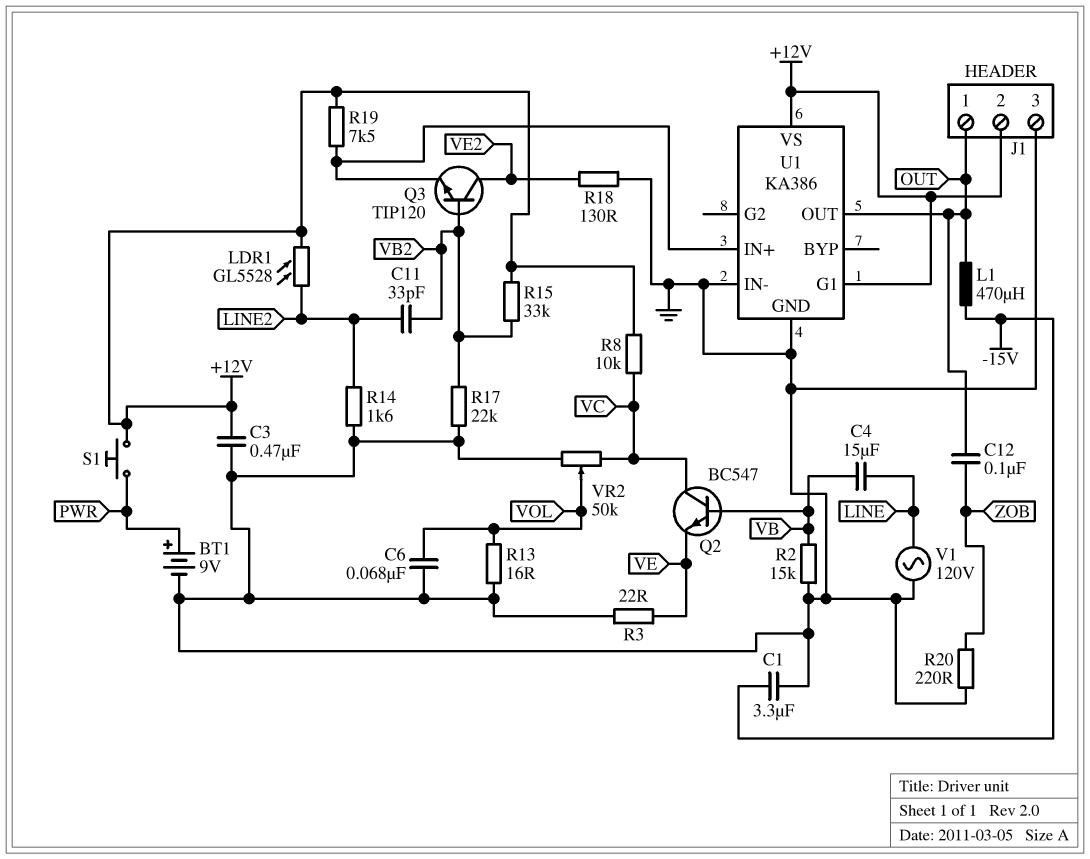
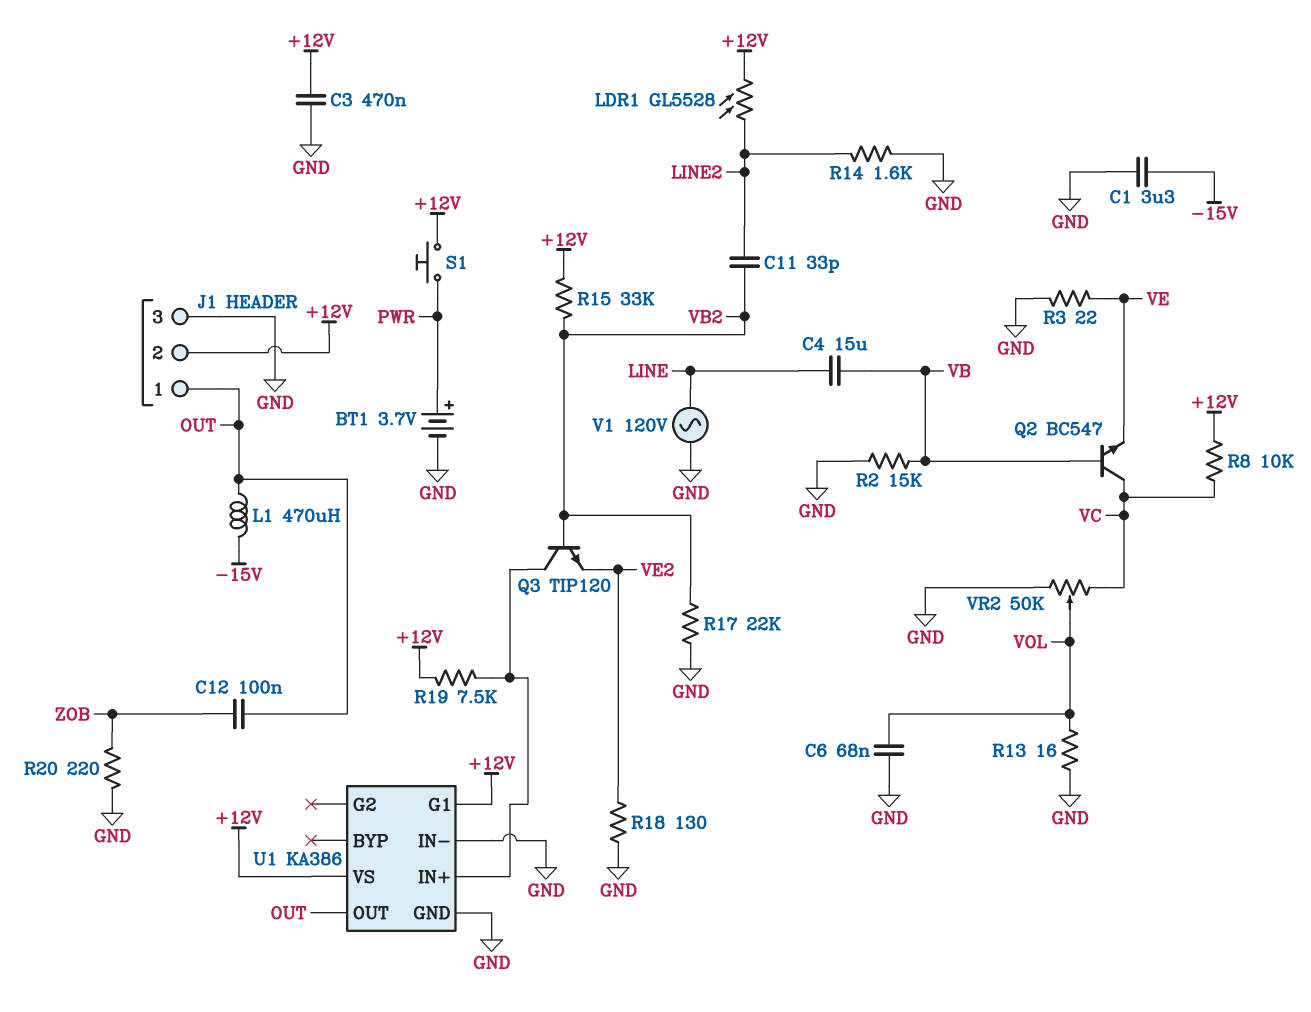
BT1: 9V (plus PWR, minus GND) -> 3.7V (plus PWR, minus GND)
Q3: NPN TIP120 (B VB2, C VE2, E U1/IN+) -> NPN TIP120 (B VB2, C U1/IN+, E VE2)

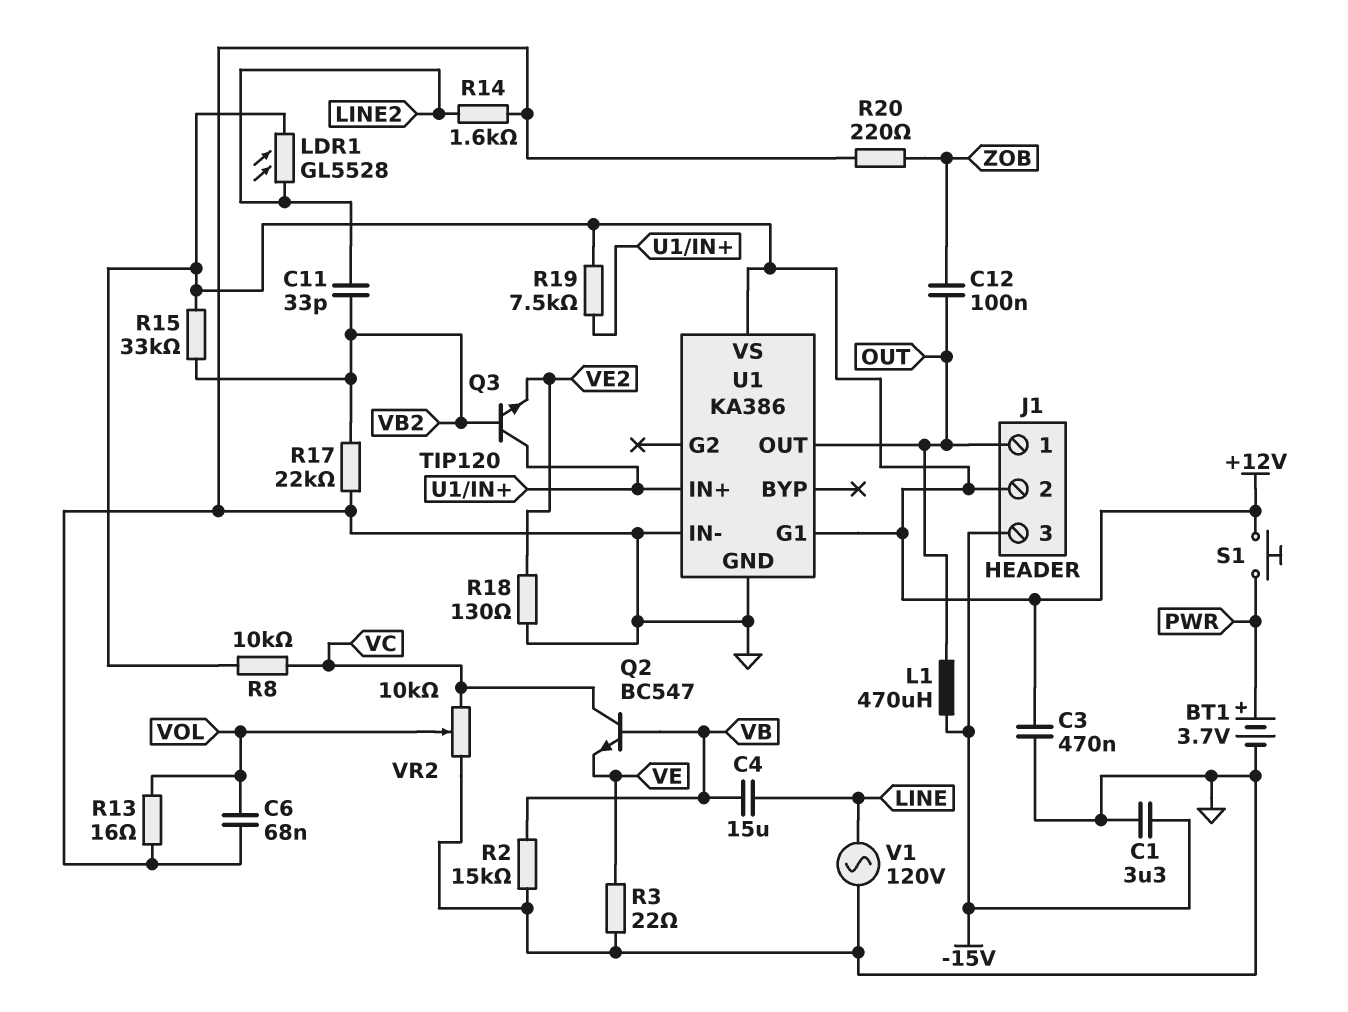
J1 pin 3: GND -> -15V
VR2: 50k (GND, VC, wiper VOL) -> 10k (GND, VC, wiper VOL)

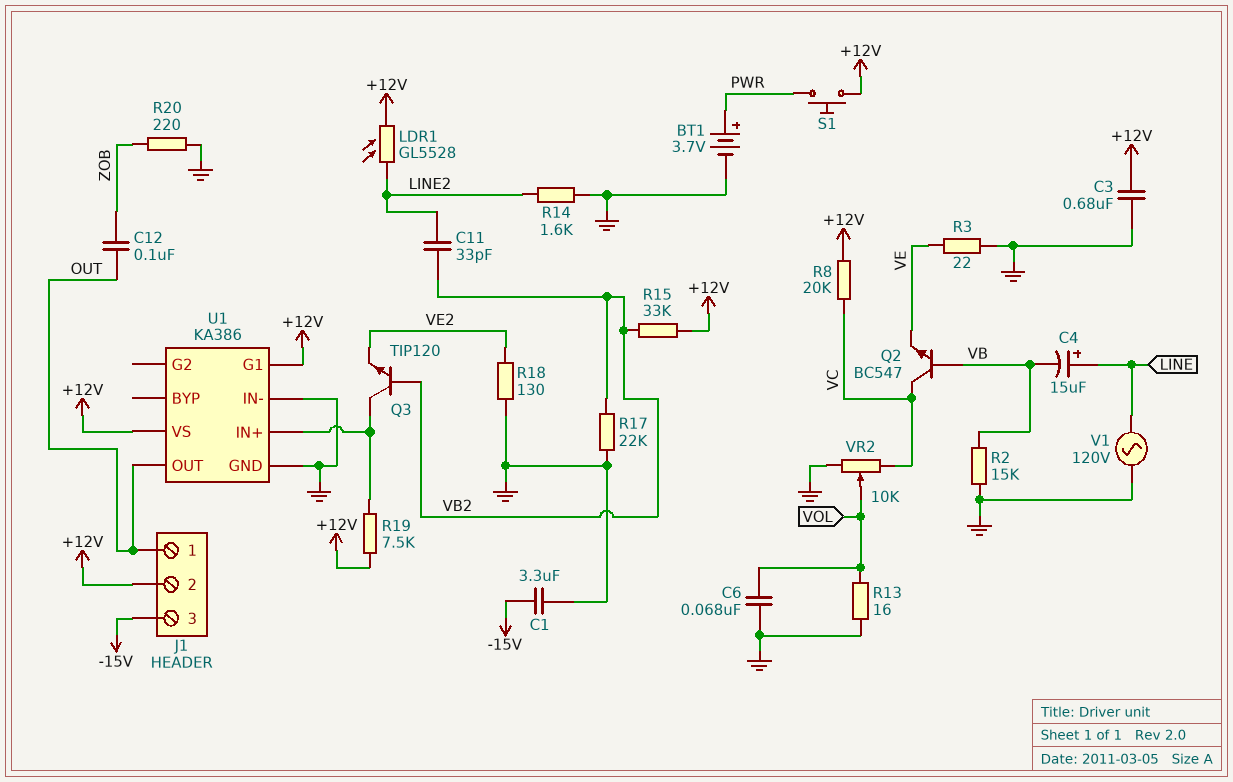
C3: 470nF (+12V, GND) -> 680nF (+12V, GND)
C4: 15uF (LINE, VB) -> 15uF (plus LINE, minus VB)
L1: 470uH (-15V, OUT) -> none
R8: 10k (+12V, VC) -> 20k (+12V, VC)

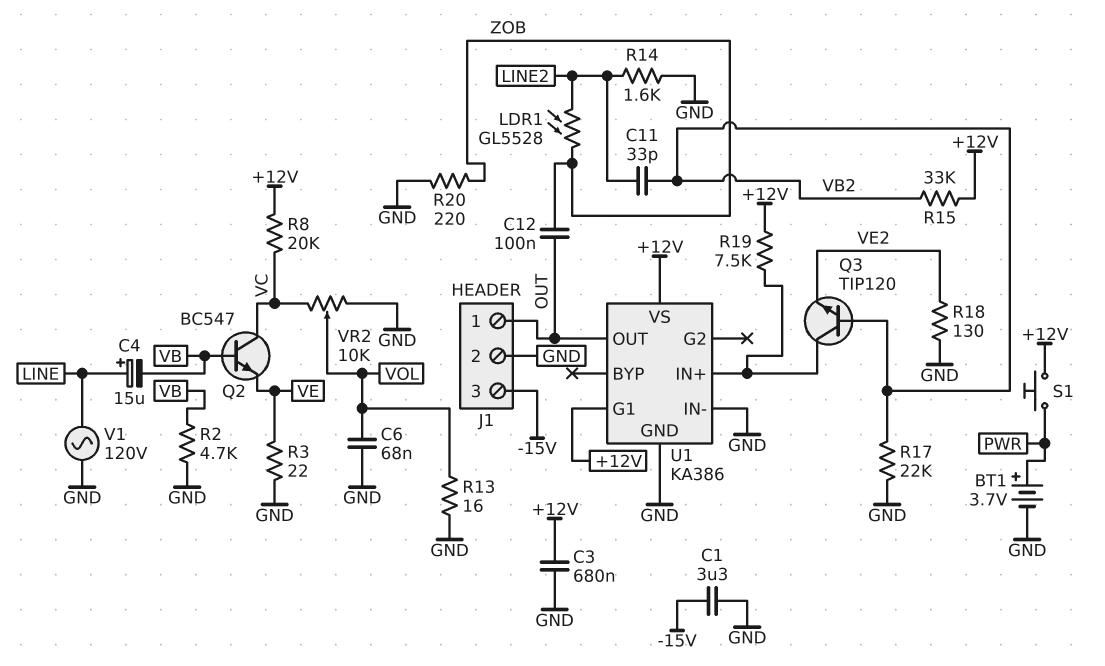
J1 pin 2: +12V -> GND
LDR1: GL5528 (+12V, LINE2) -> GL5528 (LINE2, ZOB)
R2: 15k (GND, VB) -> 4.7k (GND, VB)

